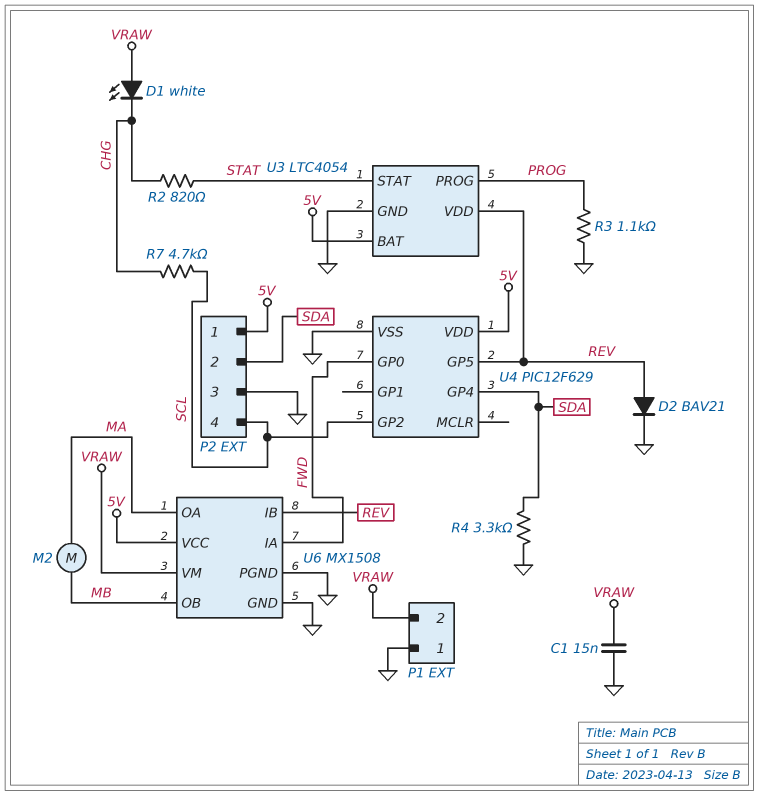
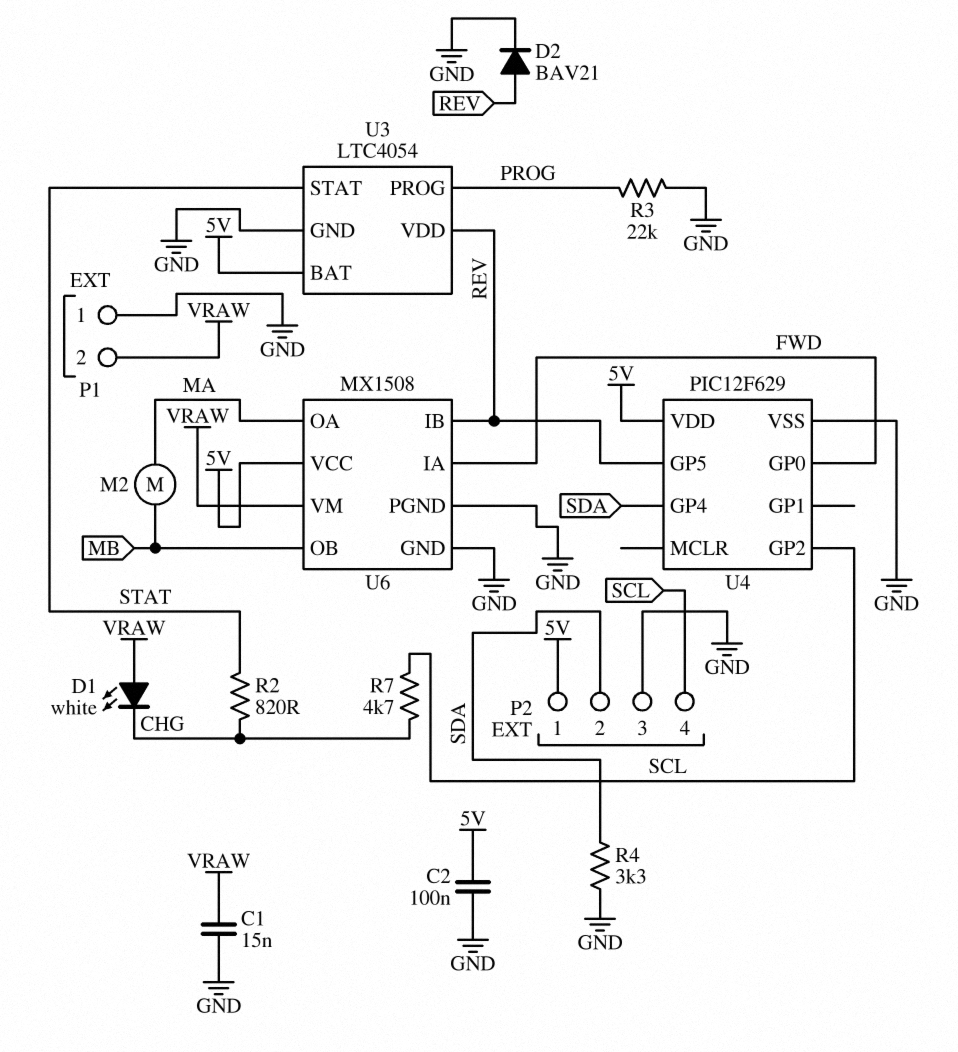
C2: none -> 100nF (5V, GND)
R3: 1.1k (GND, PROG) -> 22k (GND, PROG)

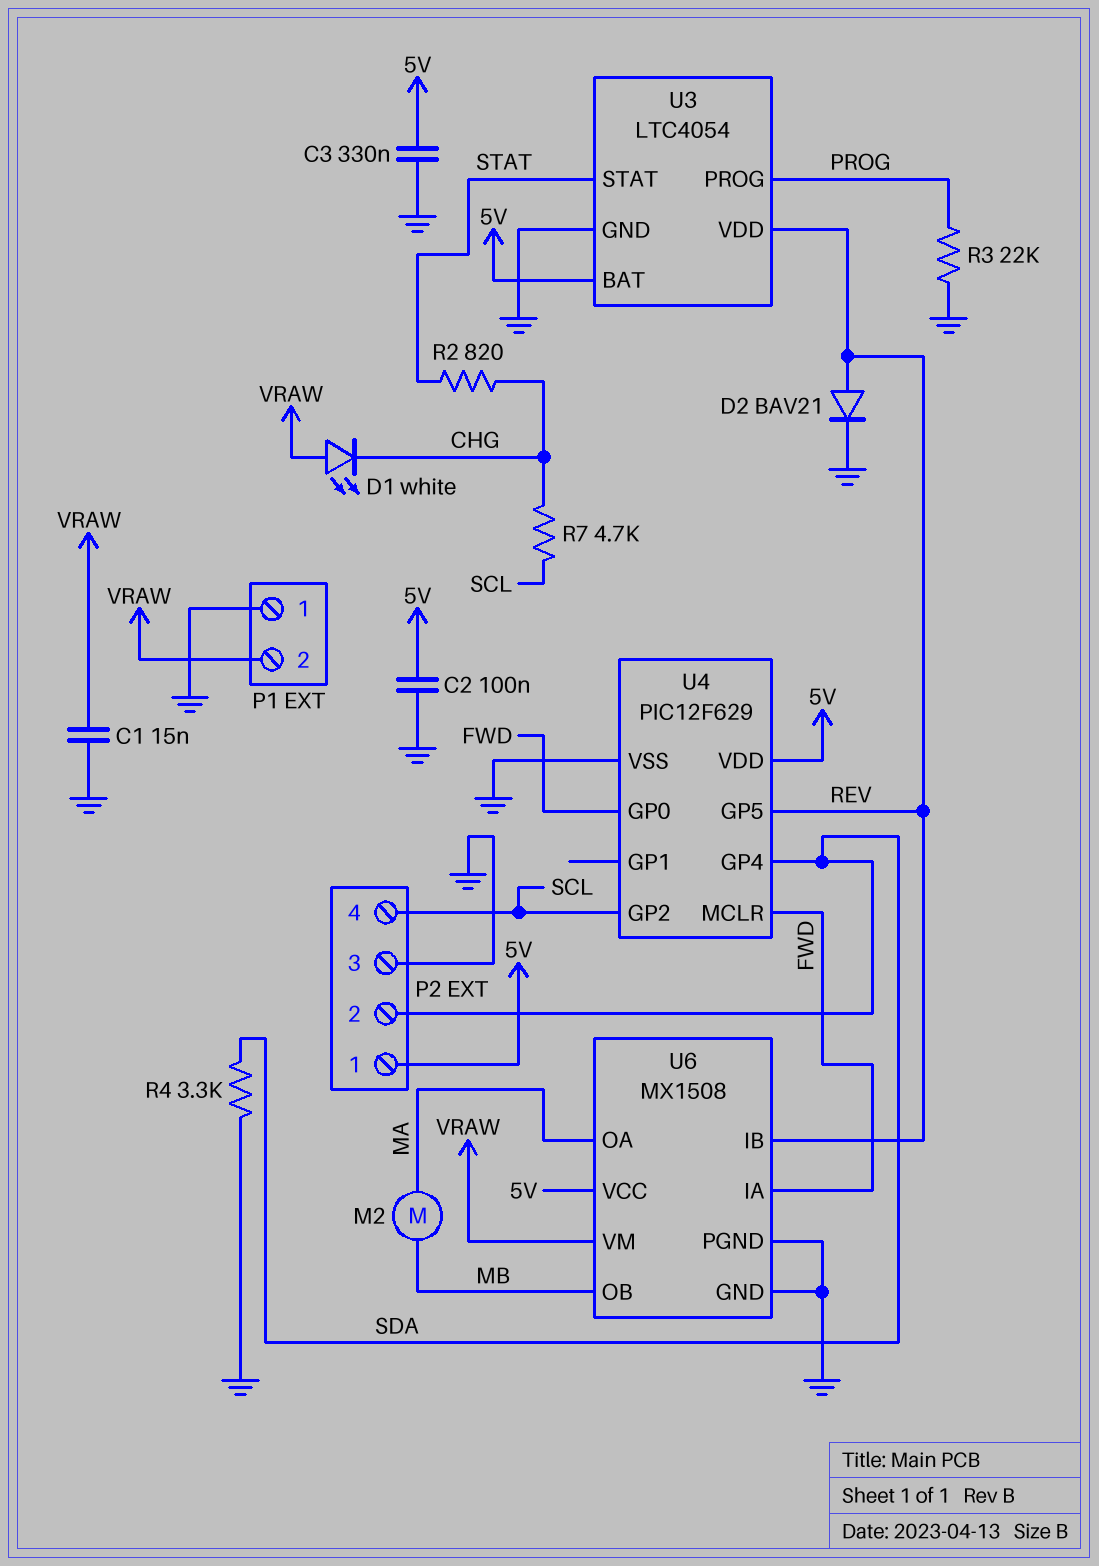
C3: none -> 330nF (5V, GND)
U4 pin MCLR: none -> FWD

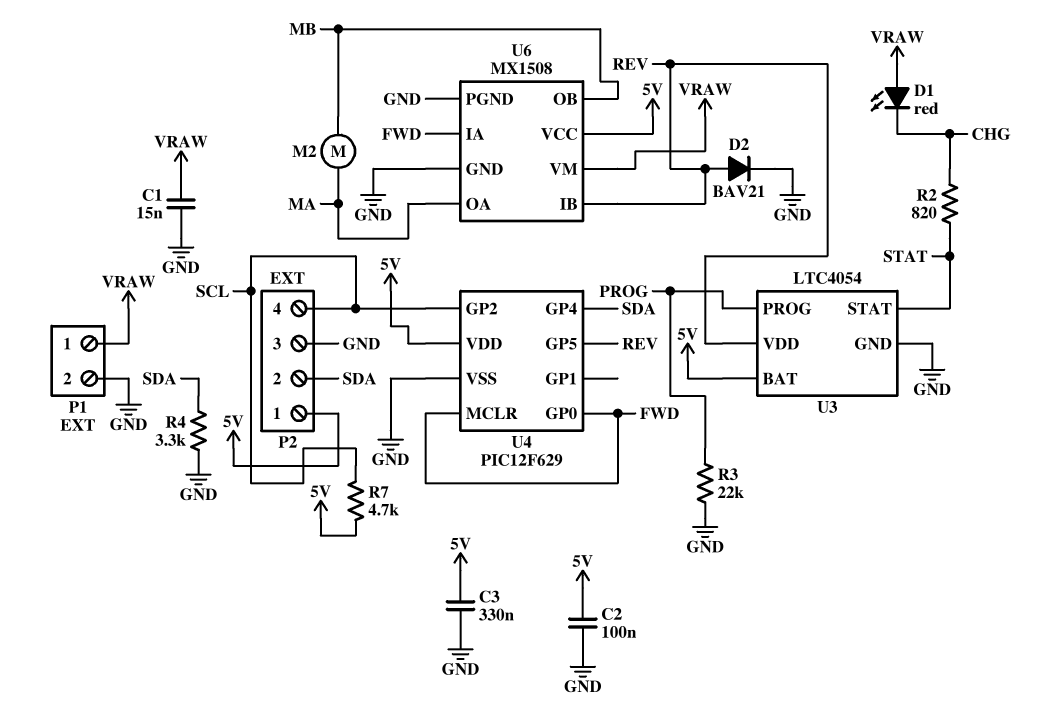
D1: LED white (A VRAW, K CHG) -> LED red (A VRAW, K CHG)
P1 pin 1: GND -> VRAW
P1 pin 2: VRAW -> GND
R7: 4.7k (CHG, SCL) -> 4.7k (5V, SCL)

